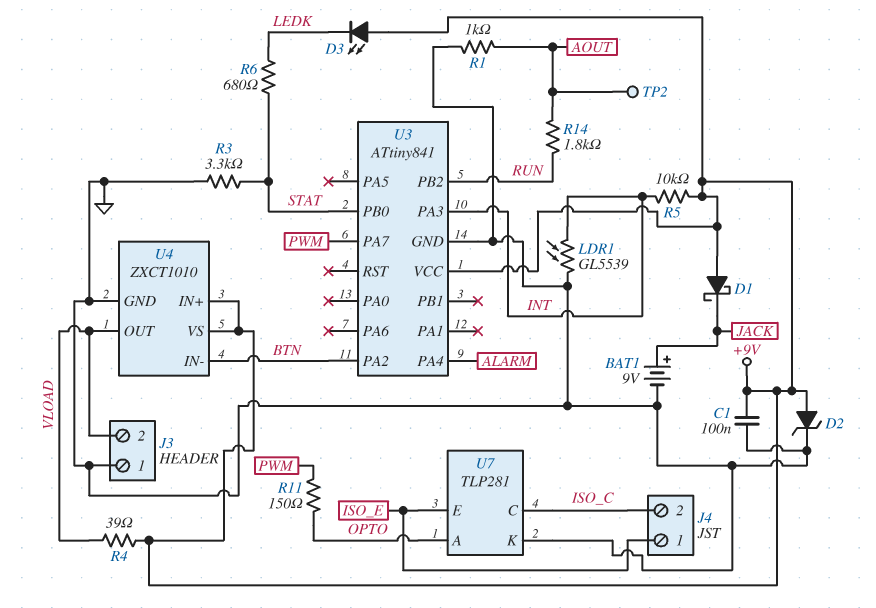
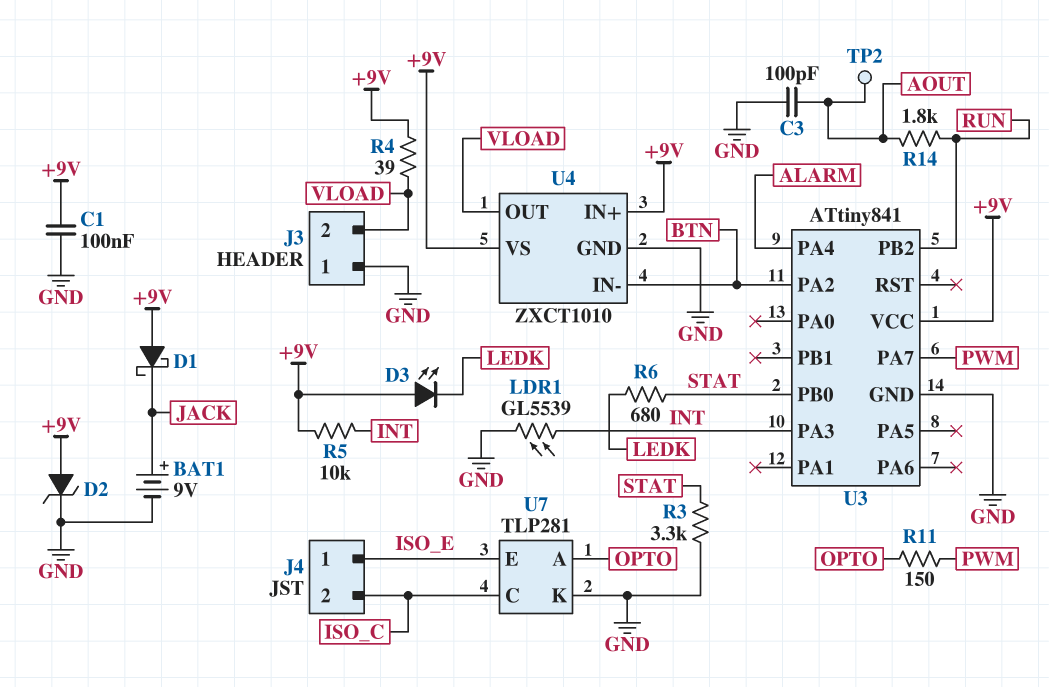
C3: none -> 100pF (AOUT, GND)
R1: 1k (AOUT, GND) -> none

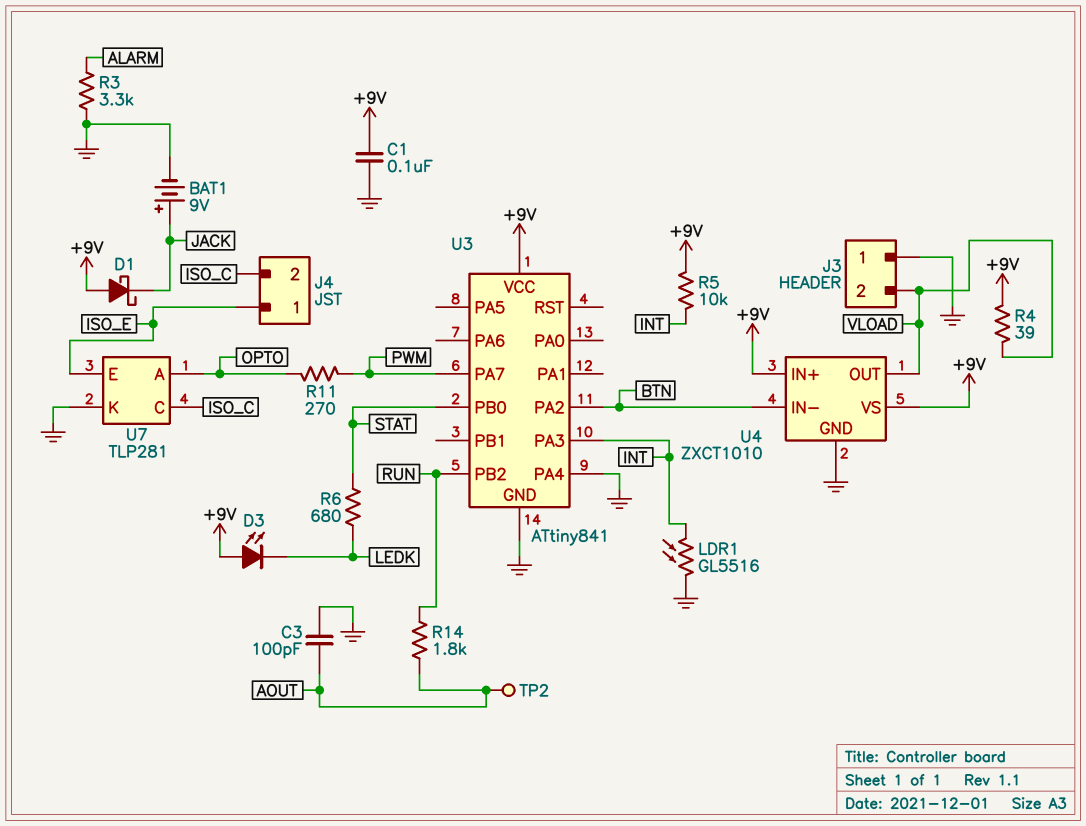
D2: zener (A +9V, K GND) -> none
LDR1: GL5539 (GND, INT) -> GL5516 (GND, INT)
R3: 3.3k (GND, STAT) -> 3.3k (ALARM, GND)
R11: 150 (OPTO, PWM) -> 270 (OPTO, PWM)
U3 pin PA4: ALARM -> GND

